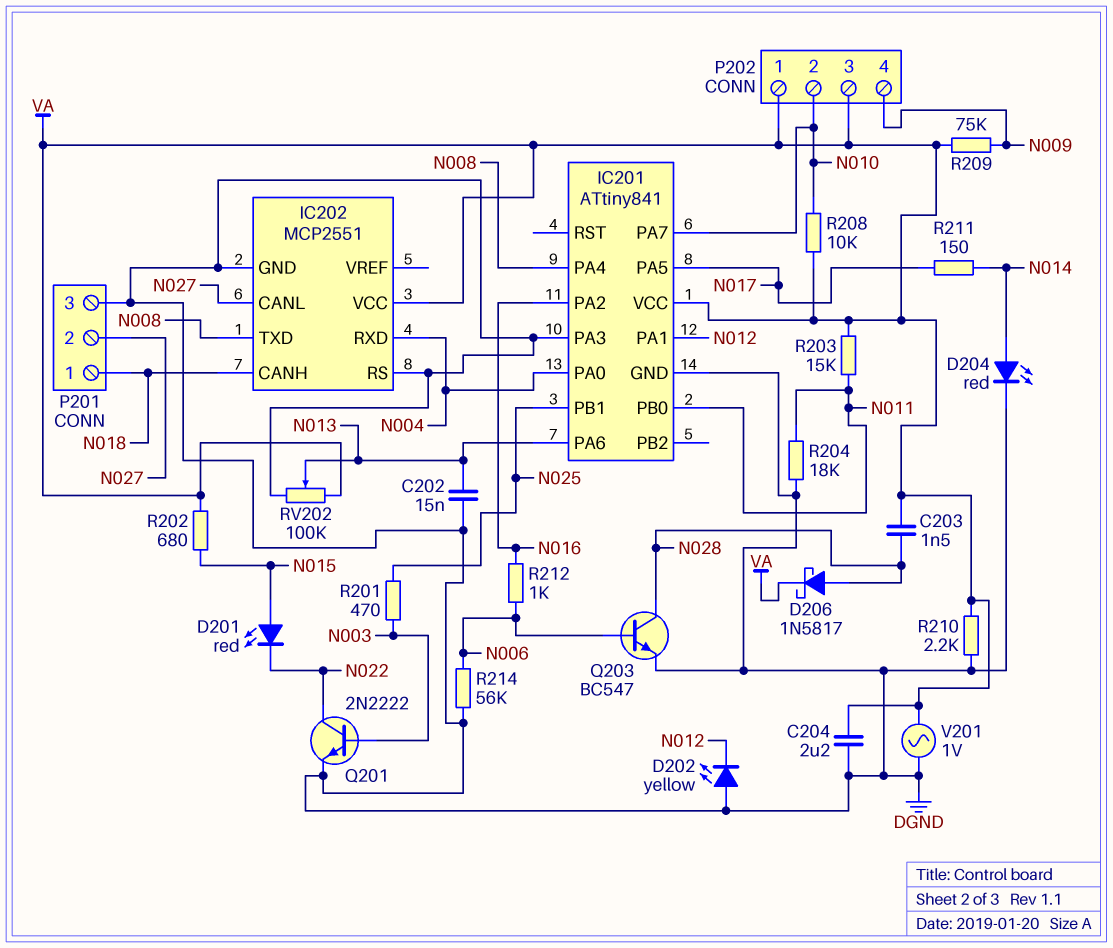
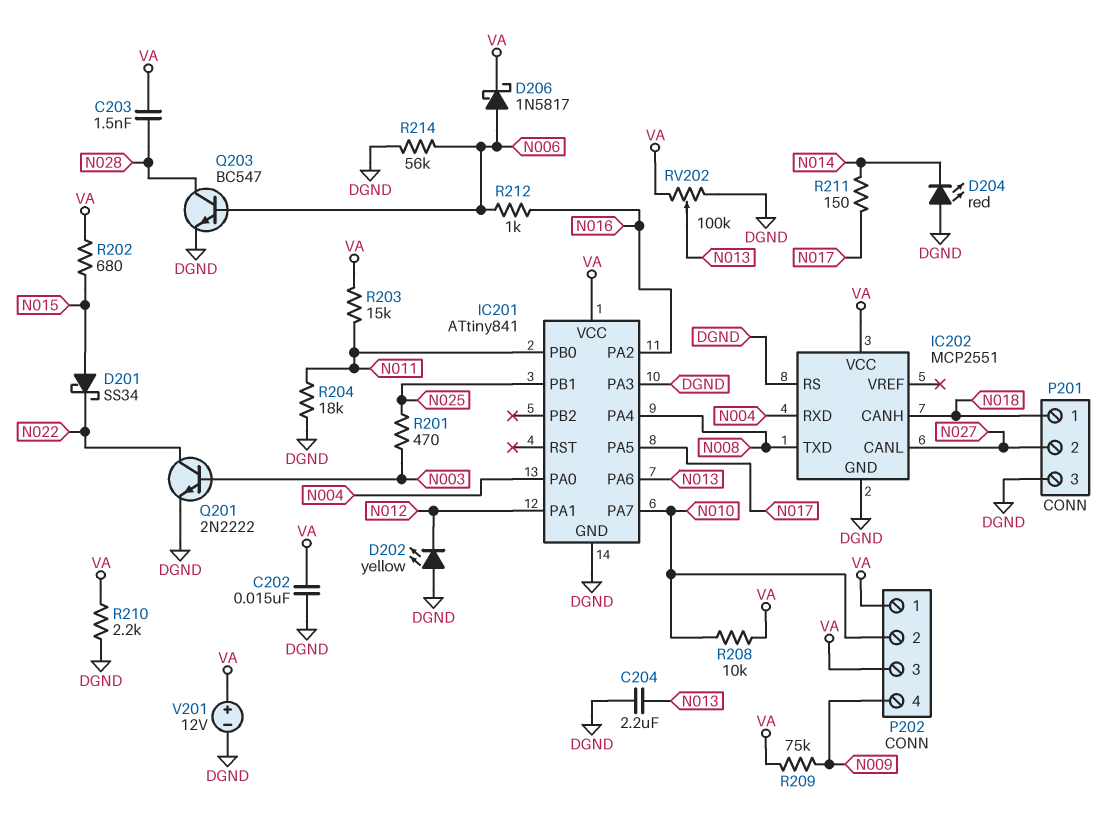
C202: 15nF (DGND, N013) -> 15nF (DGND, VA)
C204: 2.2uF (DGND, VA) -> 2.2uF (DGND, N013)
D201: LED red (A N015, K N022) -> schottky SS34 (A N015, K N022)
D204: LED red (A N014, K DGND) -> LED red (A DGND, K N014)
D206: schottky 1N5817 (A N028, K VA) -> schottky 1N5817 (A N006, K VA)
V201: AC 1V (DGND, VA) -> 12V (plus VA, minus DGND)

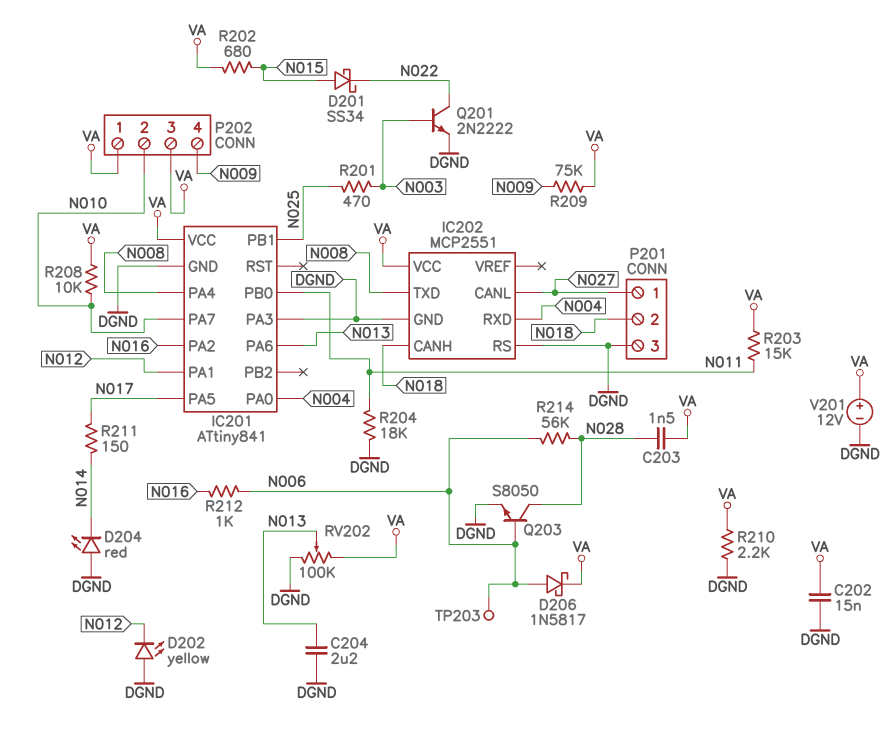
P201 pin 1: N018 -> N027
P201 pin 2: N027 -> N018
Q203: NPN BC547 (B N006, C N028, E DGND) -> NPN S8050 (B N006, C N028, E DGND)
R214: 56k (DGND, N006) -> 56k (N006, N028)
TP203: none -> test point (N006)

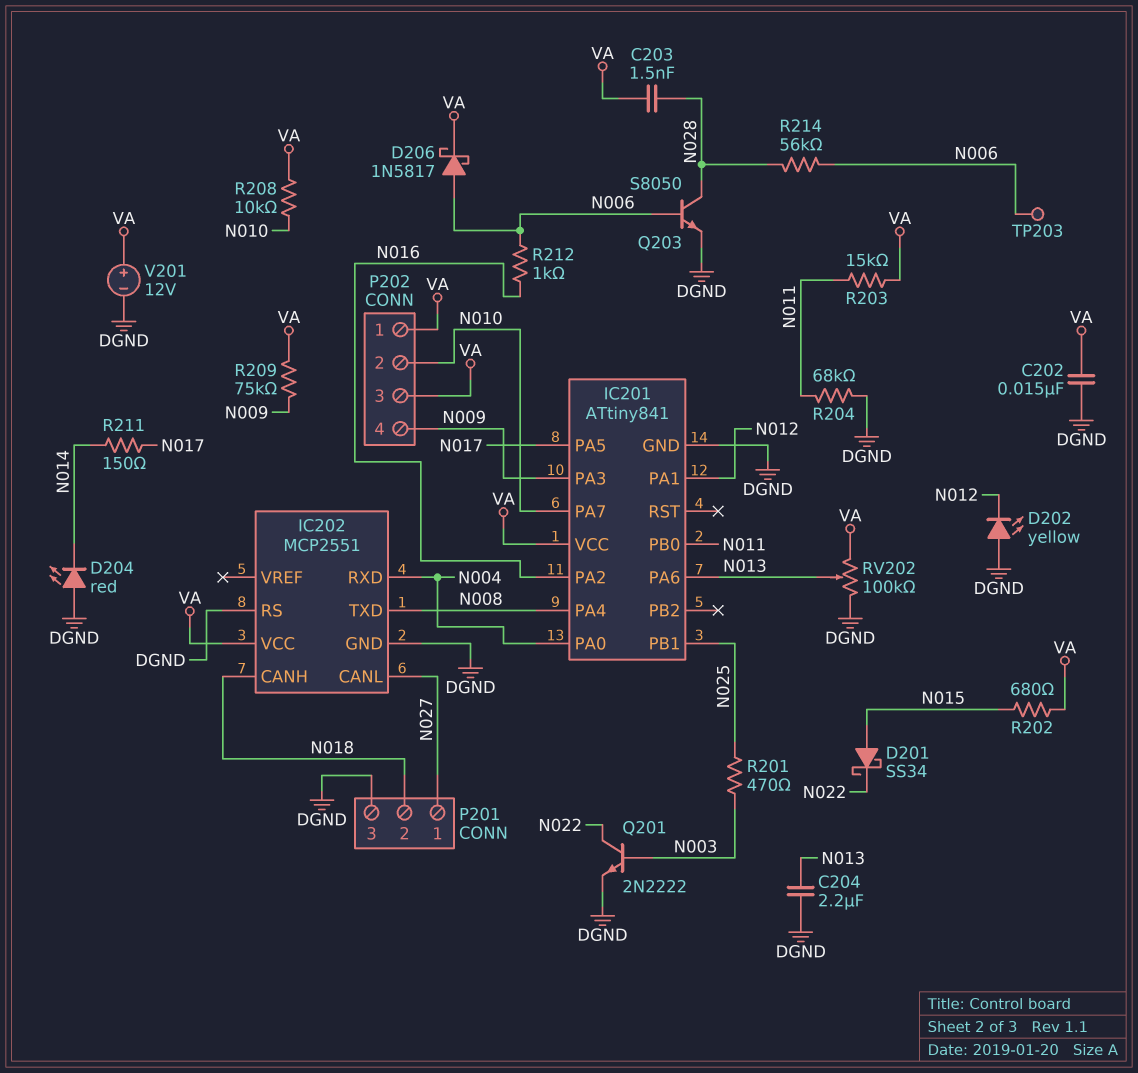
IC201 pin PA3: DGND -> N009
R204: 18k (DGND, N011) -> 68k (DGND, N011)
R210: 2.2k (DGND, VA) -> none

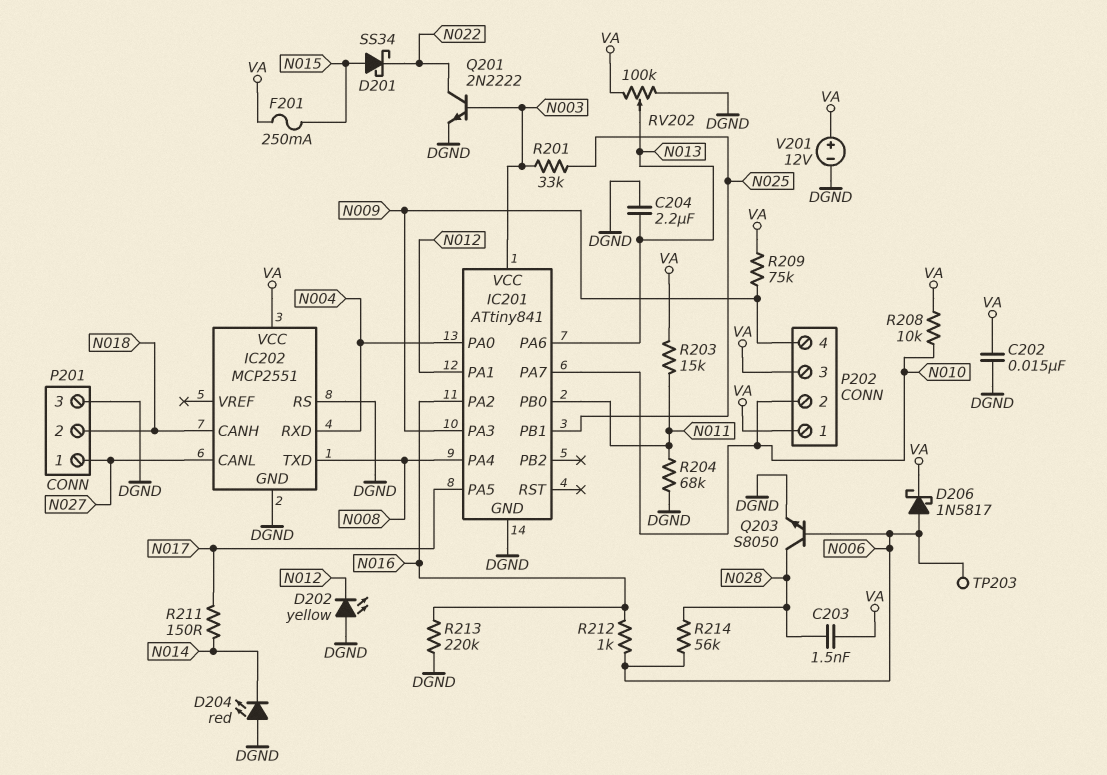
F201: none -> 250mA (N015, VA)
IC201 pin VCC: VA -> N003
R201: 470 (N003, N025) -> 33k (N003, N025)
R202: 680 (N015, VA) -> none
R213: none -> 220k (DGND, N016)

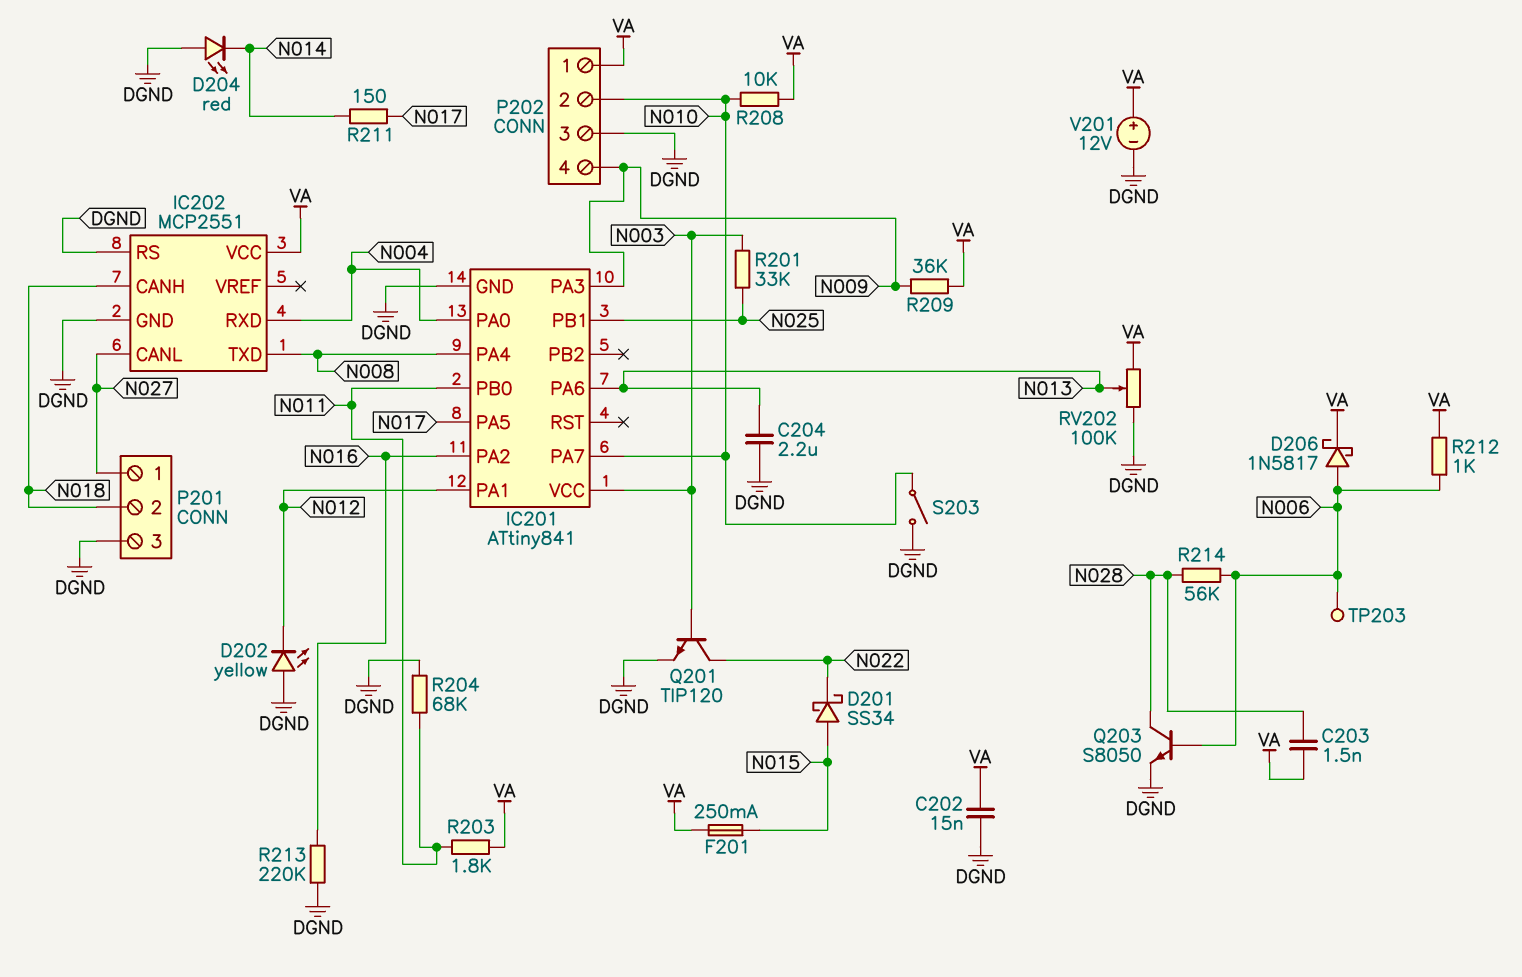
P202 pin 3: VA -> DGND
Q201: NPN 2N2222 (B N003, C N022, E DGND) -> NPN TIP120 (B N003, C N022, E DGND)
R203: 15k (N011, VA) -> 1.8k (N011, VA)
R209: 75k (N009, VA) -> 36k (N009, VA)
R212: 1k (N006, N016) -> 1k (N006, VA)
S203: none -> switch (DGND, N010)

